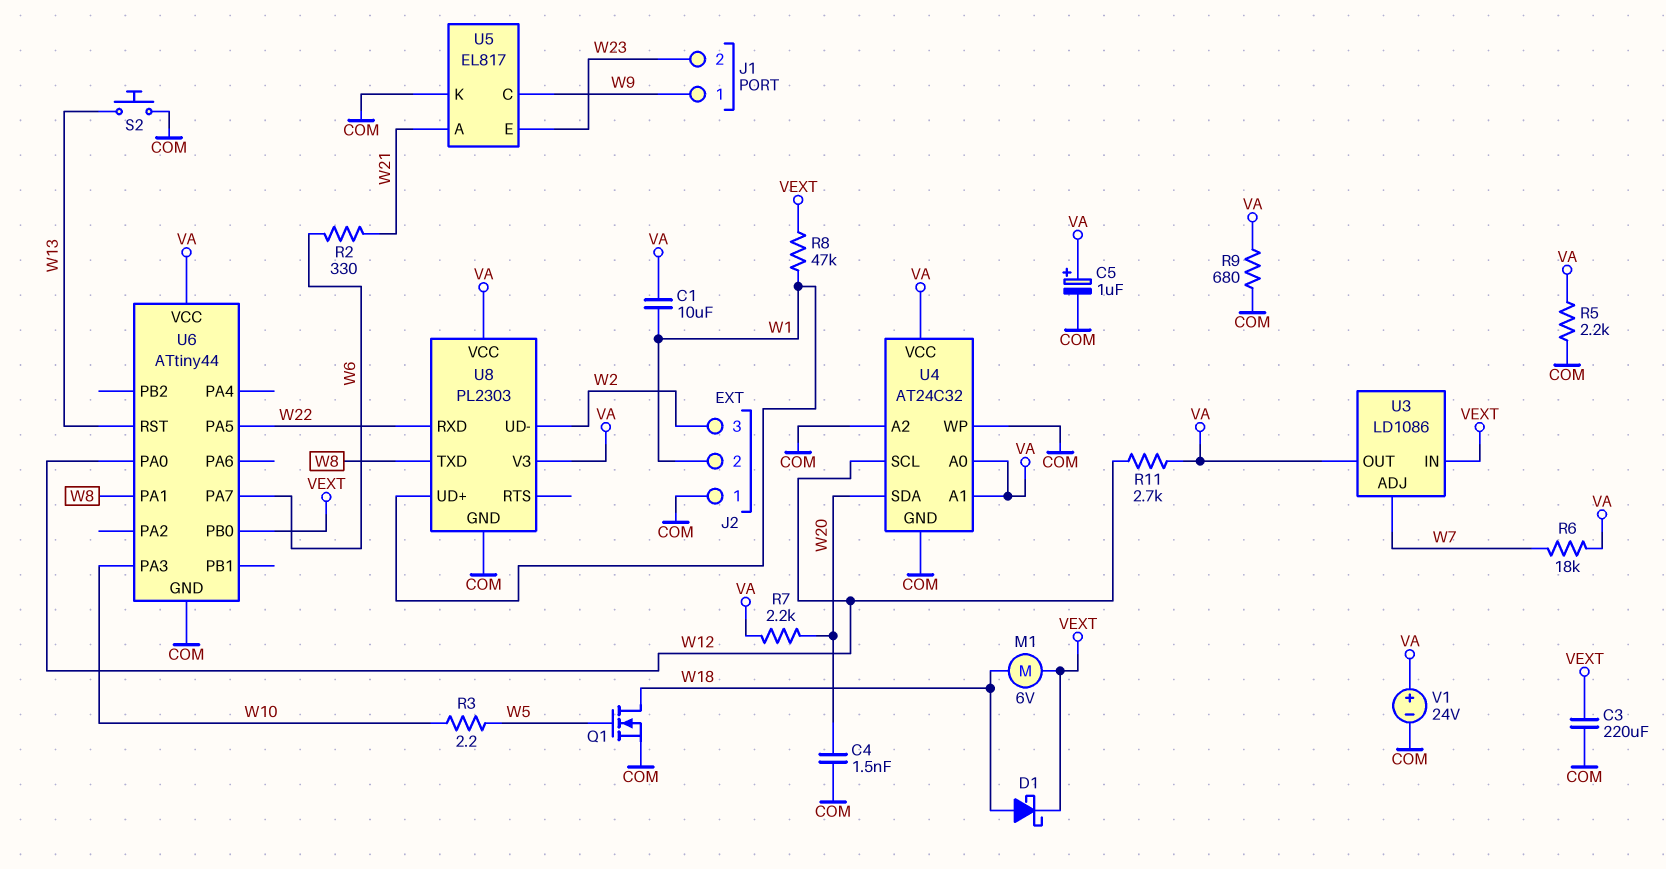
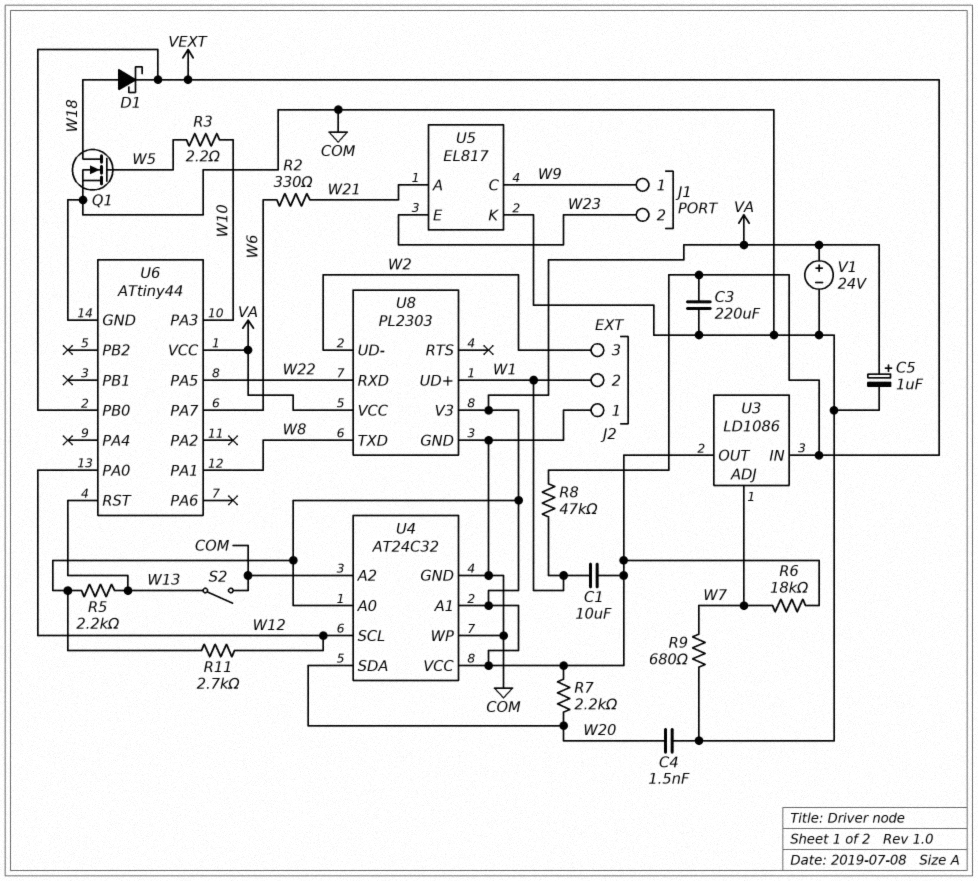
M1: motor 6V (VEXT, W18) -> none
R5: 2.2k (COM, VA) -> 2.2k (VA, W13)
R9: 680 (COM, VA) -> 680 (COM, W7)
S2: button (COM, W13) -> switch (COM, W13)

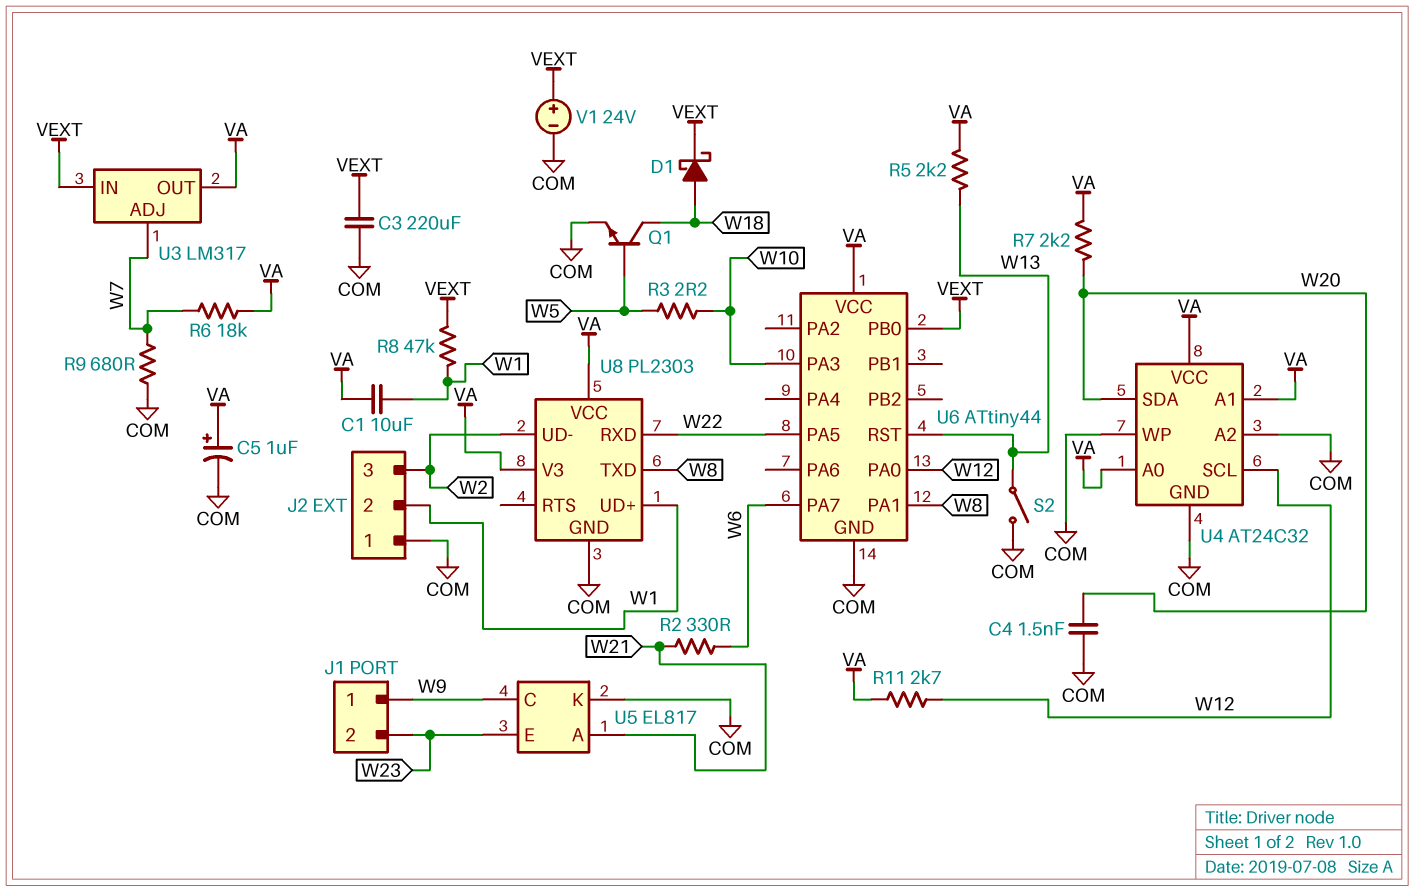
Q1: NMOS (G W5, D W18, S COM) -> NPN (B W5, C W18, E COM)
U3: LD1086 -> LM317
V1: 24V (plus VA, minus COM) -> 24V (plus VEXT, minus COM)

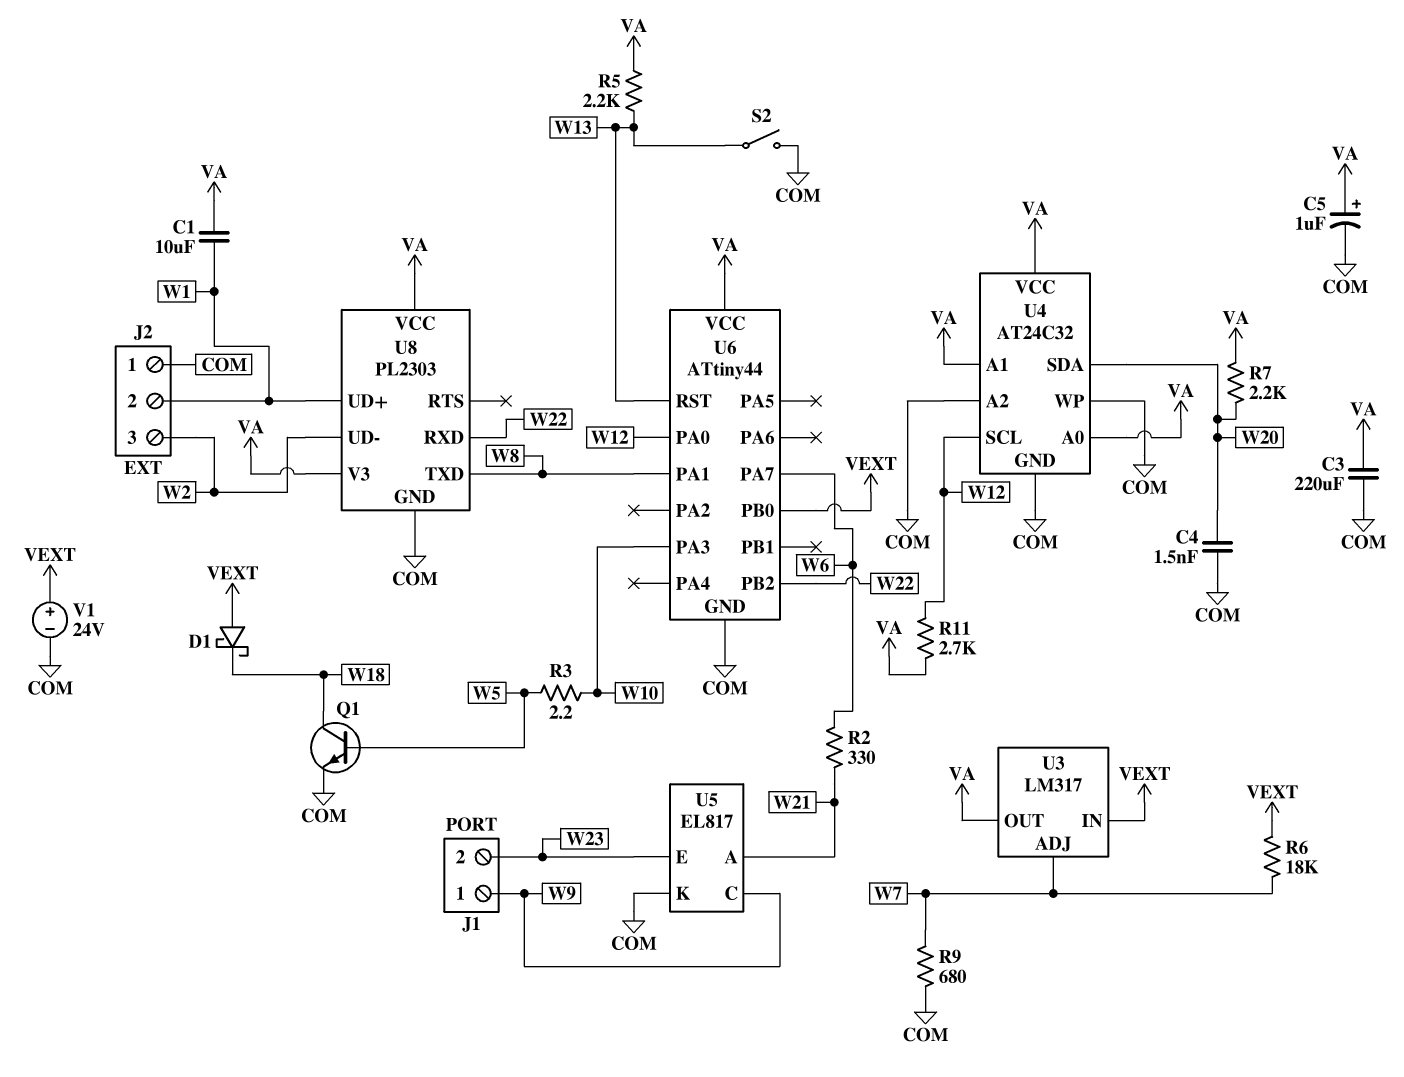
C3: 220uF (COM, VEXT) -> 220uF (COM, VA)
D1: schottky (A W18, K VEXT) -> schottky (A VEXT, K W18)
R6: 18k (VA, W7) -> 18k (VEXT, W7)
R8: 47k (VEXT, W1) -> none
U6 pin PA5: W22 -> none
U6 pin PB2: none -> W22

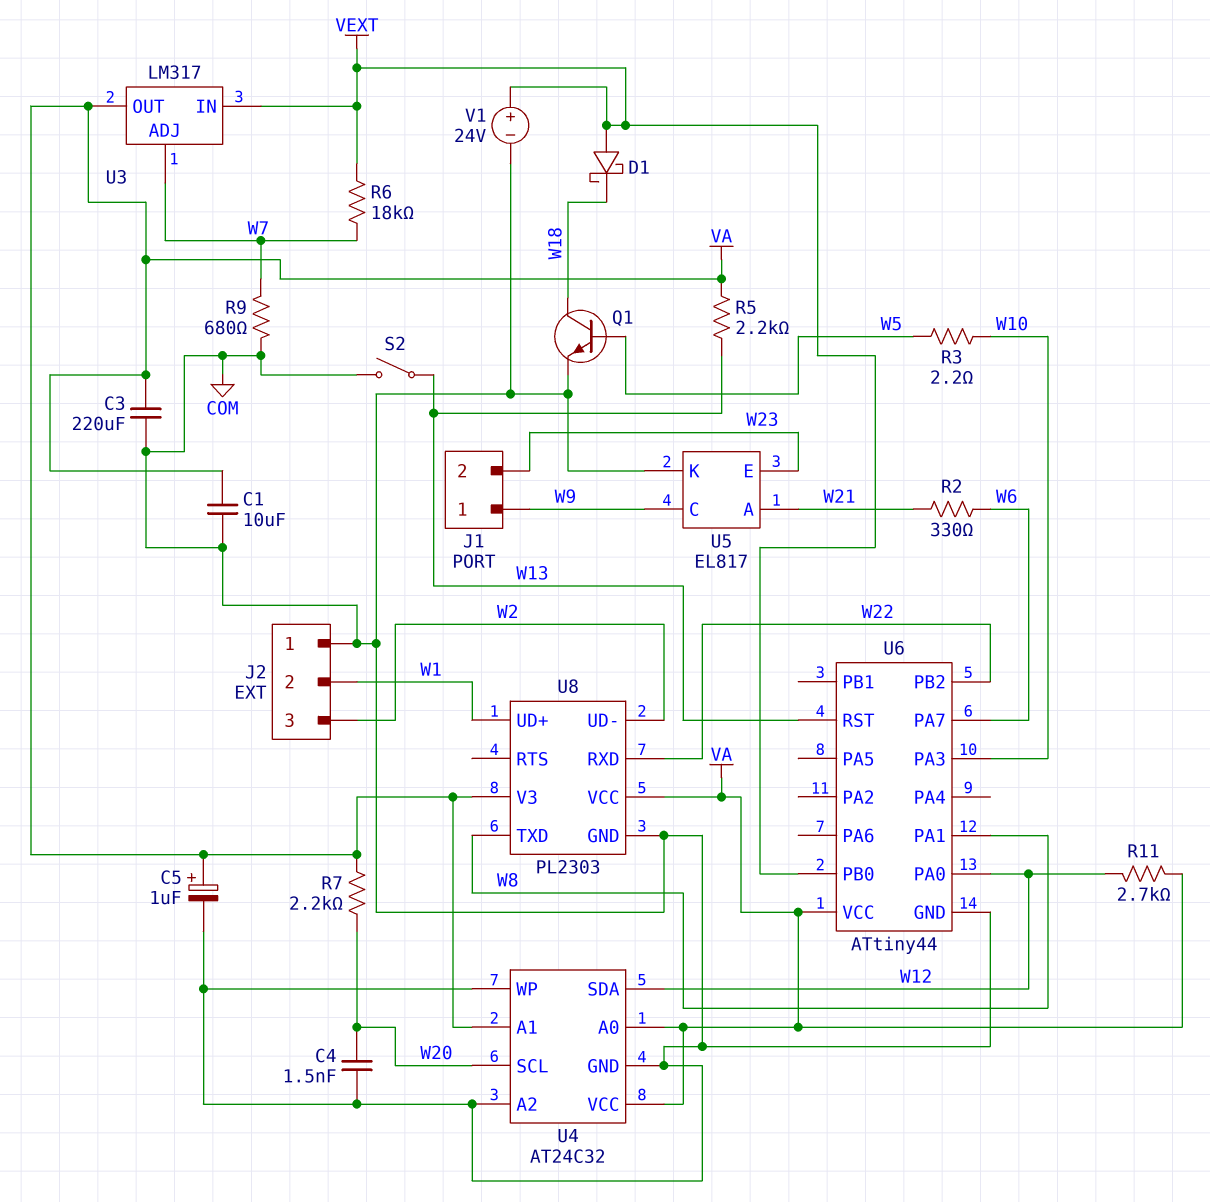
C1: 10uF (VA, W1) -> 10uF (COM, VA)
U4 pin SCL: W12 -> W20
U4 pin SDA: W20 -> W12

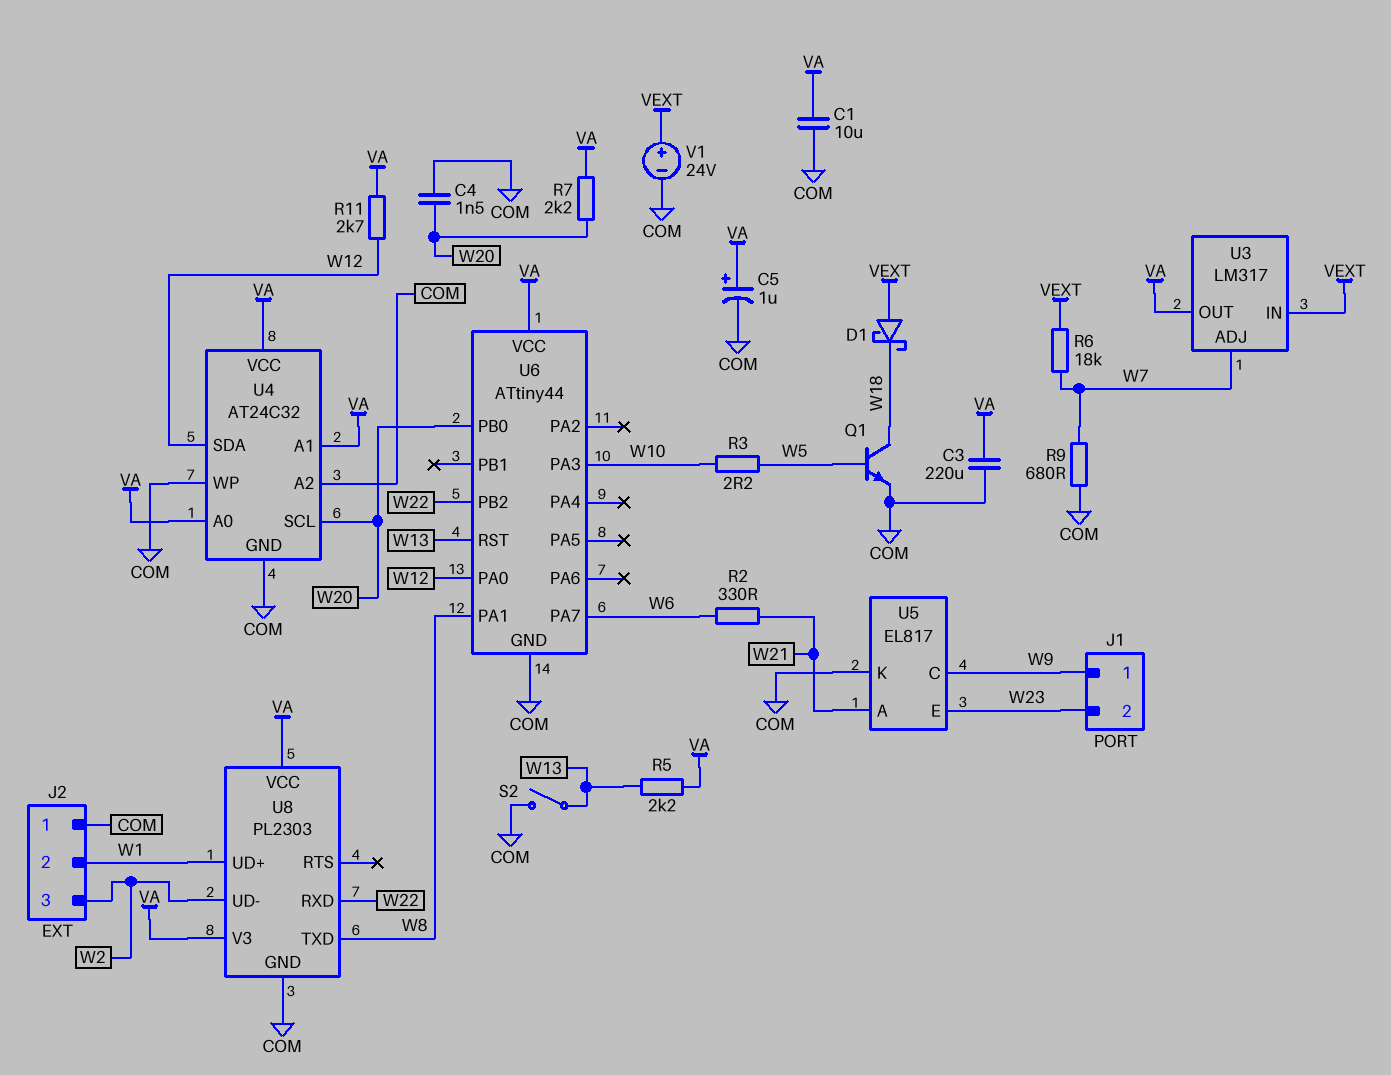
U6 pin PB0: VEXT -> W20

